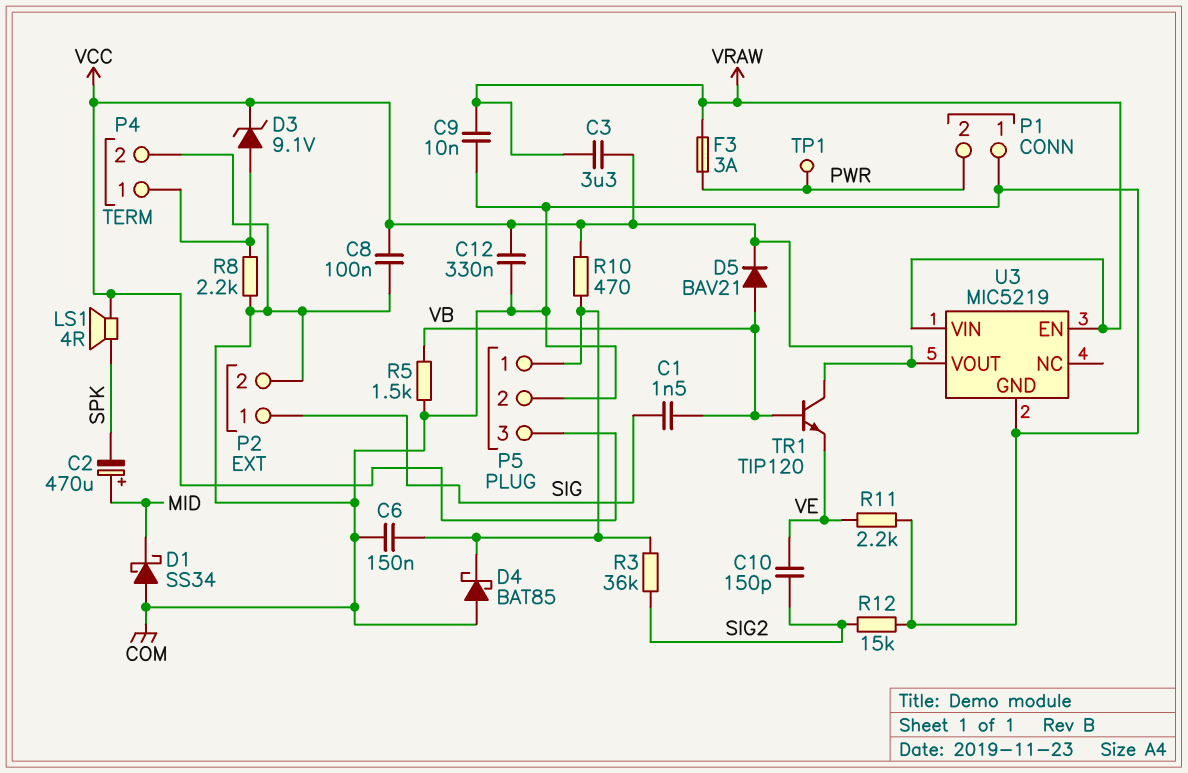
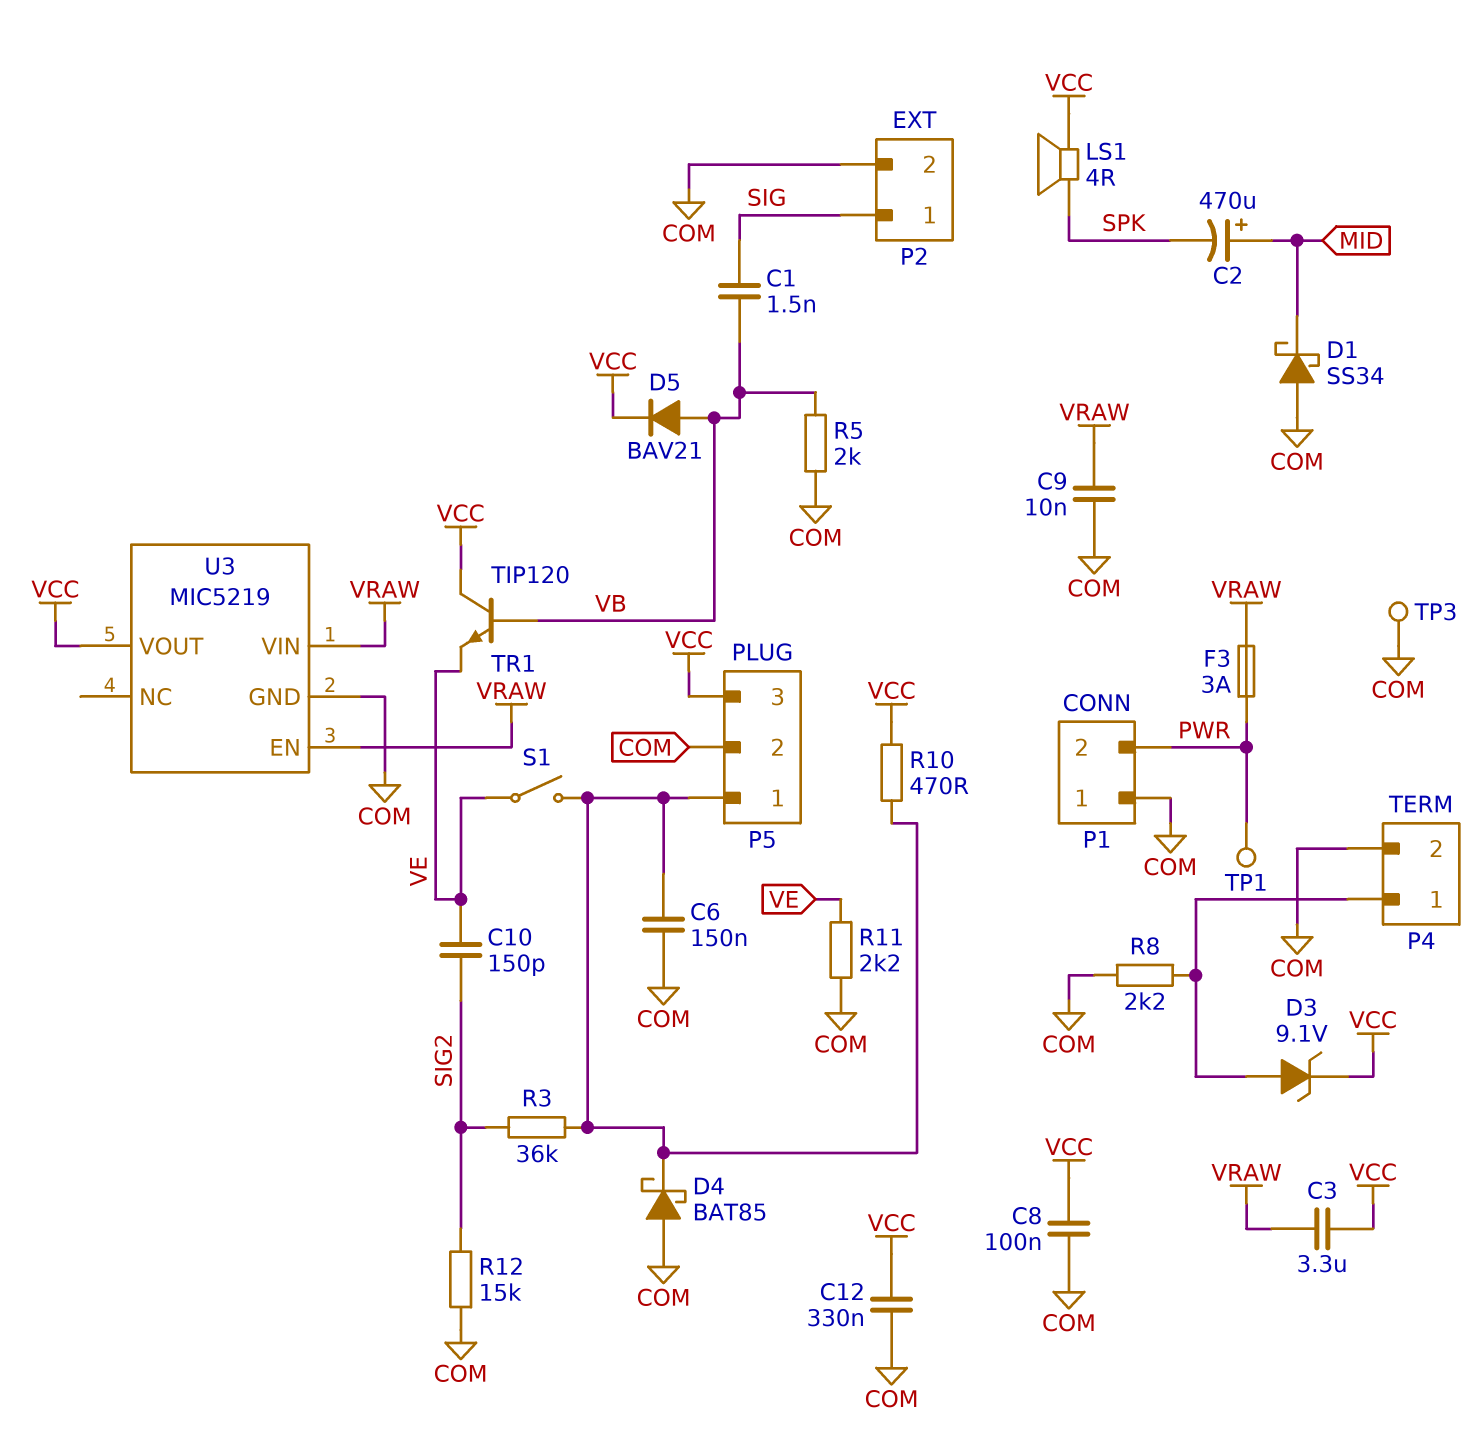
R5: 1.5k (COM, VB) -> 2k (COM, VB)
S1: none -> switch (P5/1, VE)
TP3: none -> test point (COM)

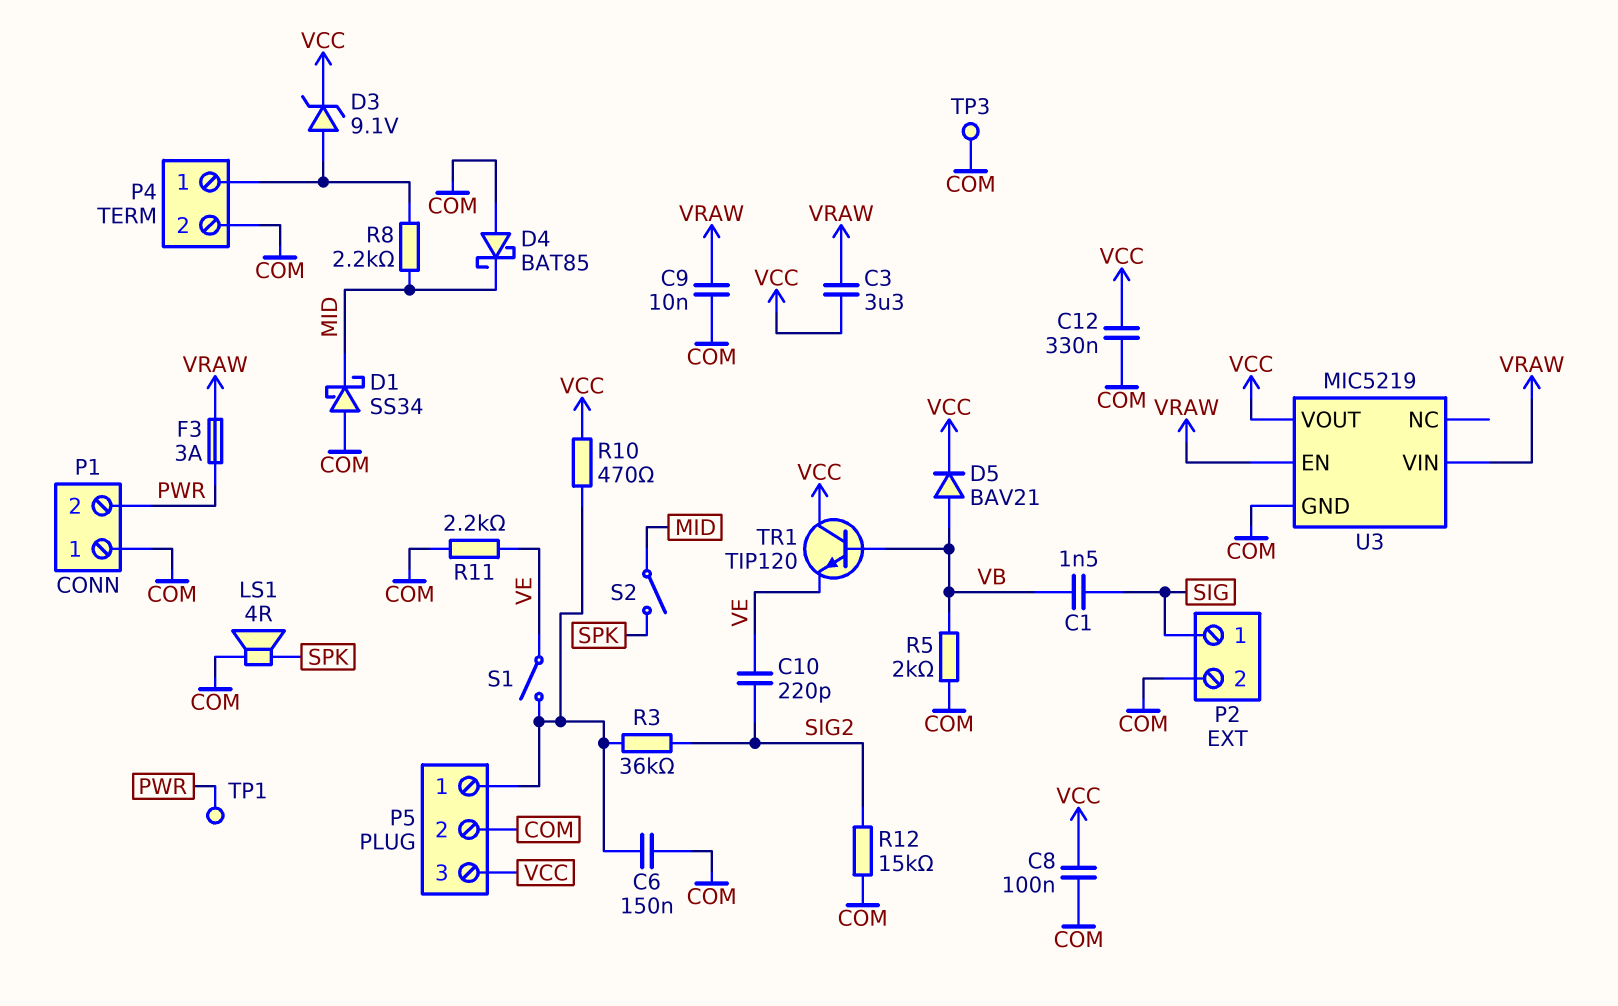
C2: 470uF (plus MID, minus SPK) -> none
C10: 150pF (SIG2, VE) -> 220pF (SIG2, VE)
D4: schottky BAT85 (A COM, K P5/1) -> schottky BAT85 (A COM, K MID)
LS1: speaker 4R (SPK, VCC) -> speaker 4R (COM, SPK)
R8: 2.2k (COM, P4/1) -> 2.2k (MID, P4/1)
S2: none -> switch (MID, SPK)

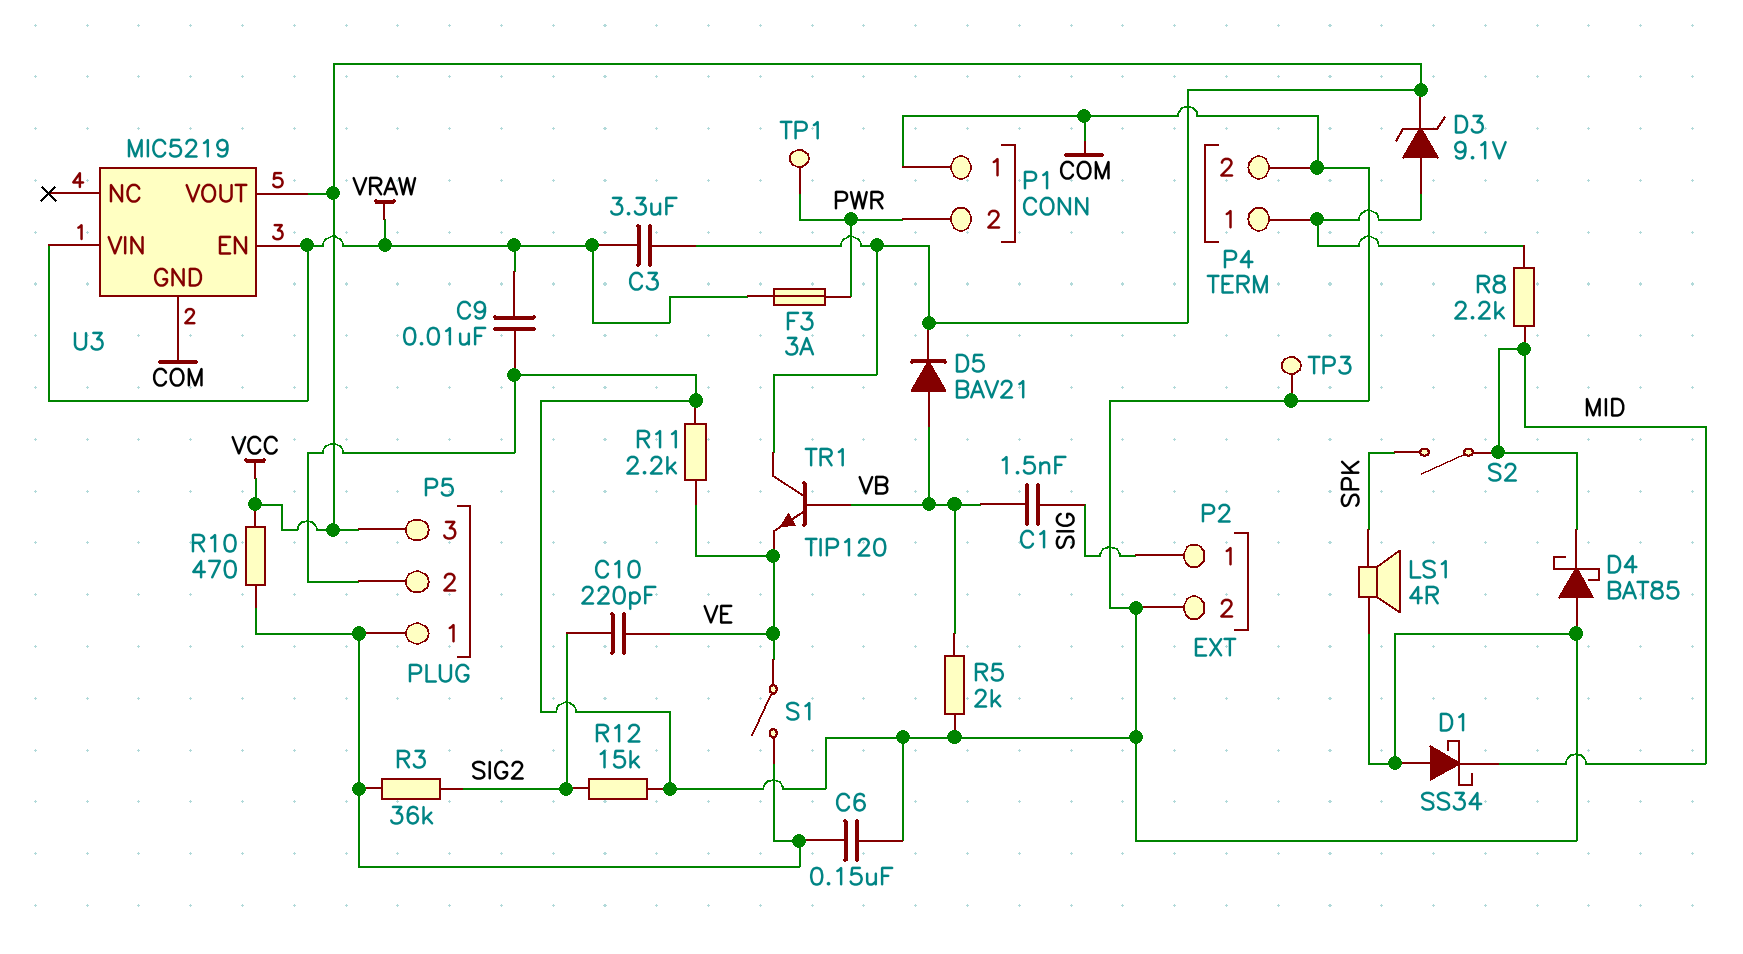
C8: 100nF (COM, VCC) -> none
C12: 330nF (COM, VCC) -> none

